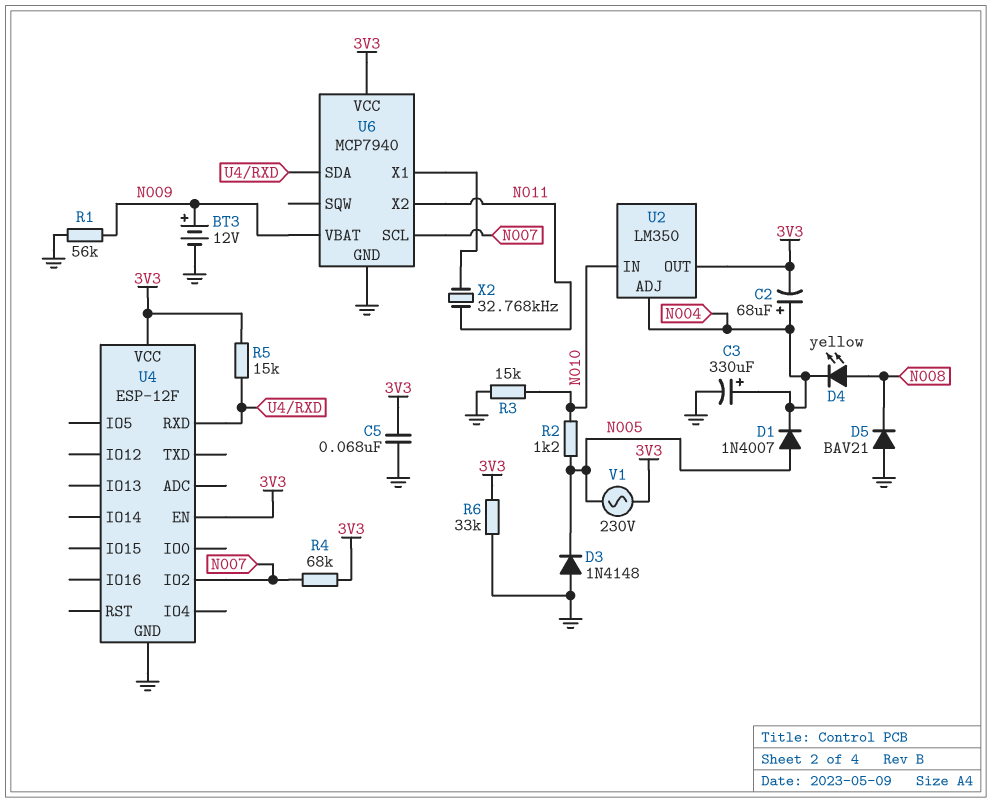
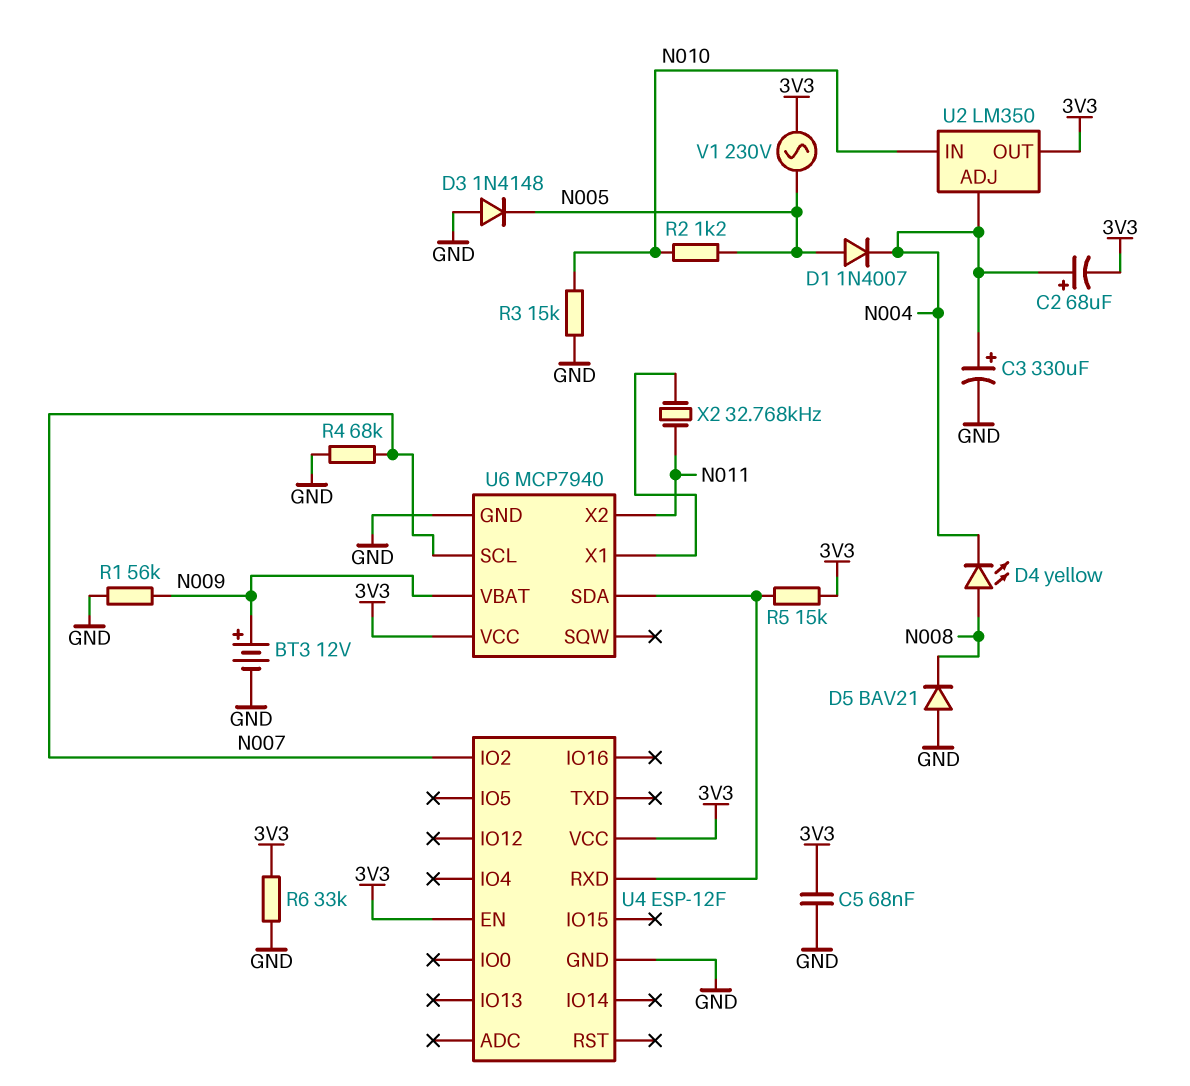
R4: 68k (3V3, N007) -> 68k (GND, N007)

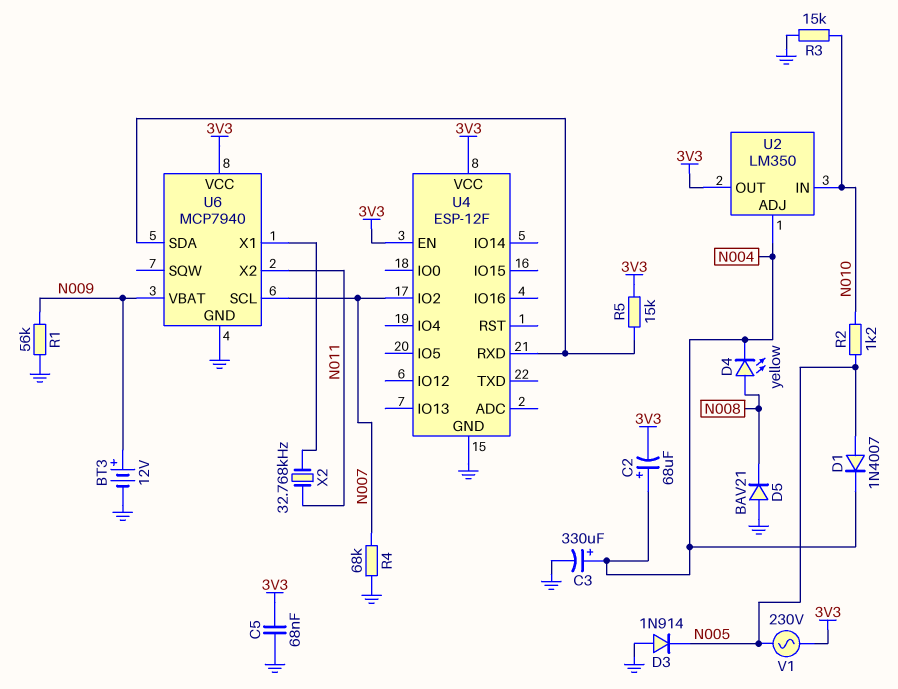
D3: diode 1N4148 (A GND, K N005) -> diode 1N914 (A GND, K N005)
R6: 33k (3V3, GND) -> none

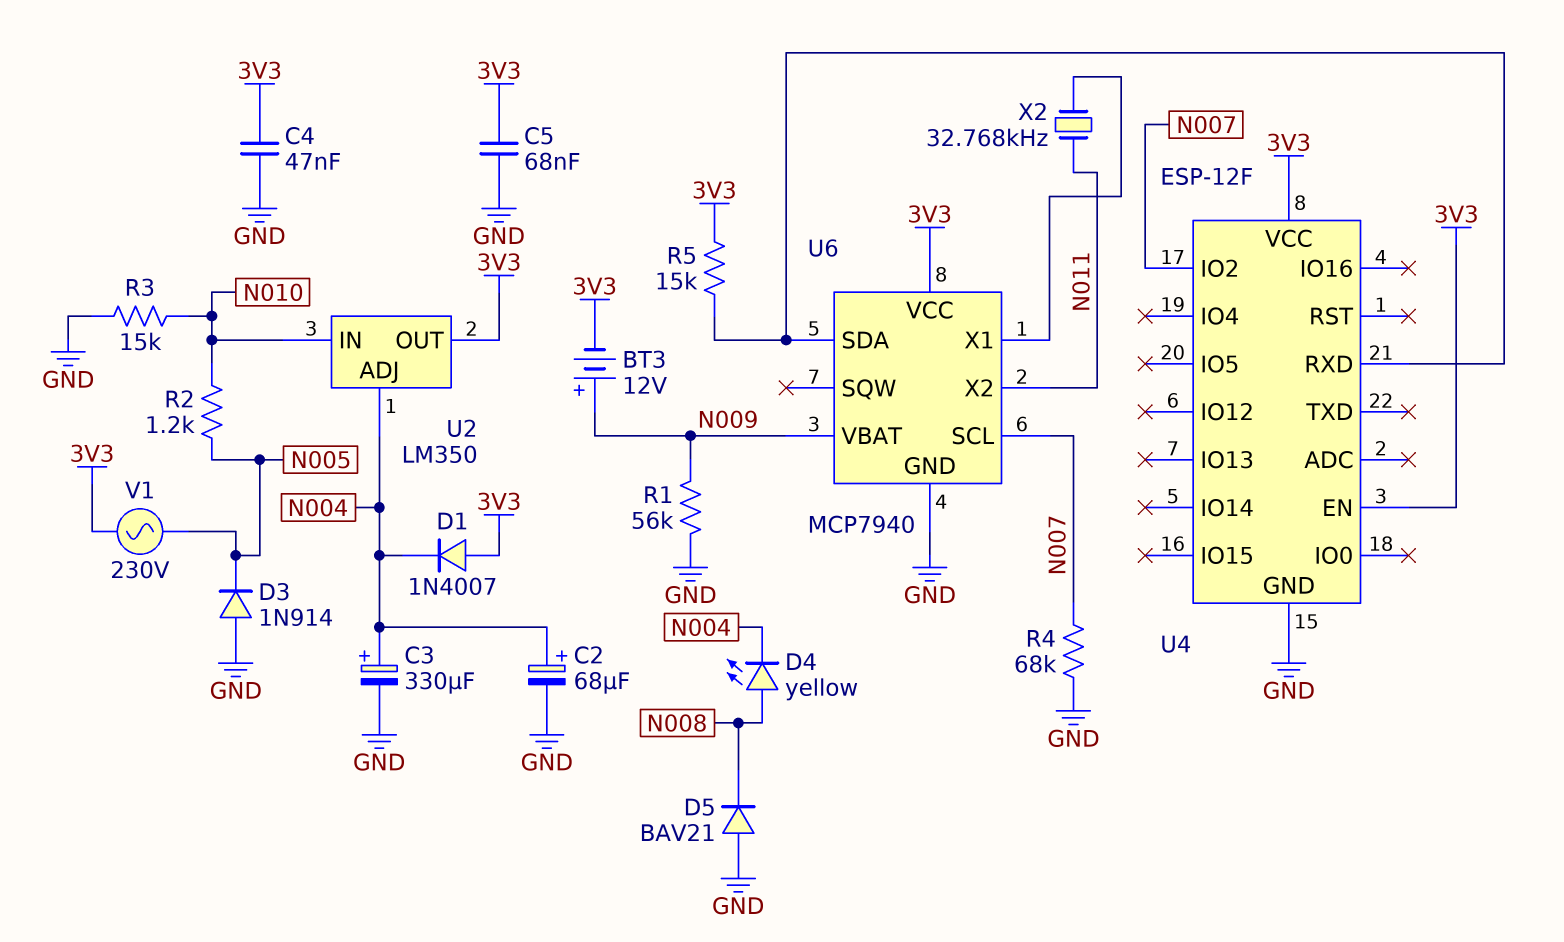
BT3: 12V (plus N009, minus GND) -> 12V (plus N009, minus 3V3)
C2: 68uF (plus N004, minus 3V3) -> 68uF (plus N004, minus GND)
C4: none -> 47nF (3V3, GND)
D1: diode 1N4007 (A N005, K N004) -> diode 1N4007 (A 3V3, K N004)

